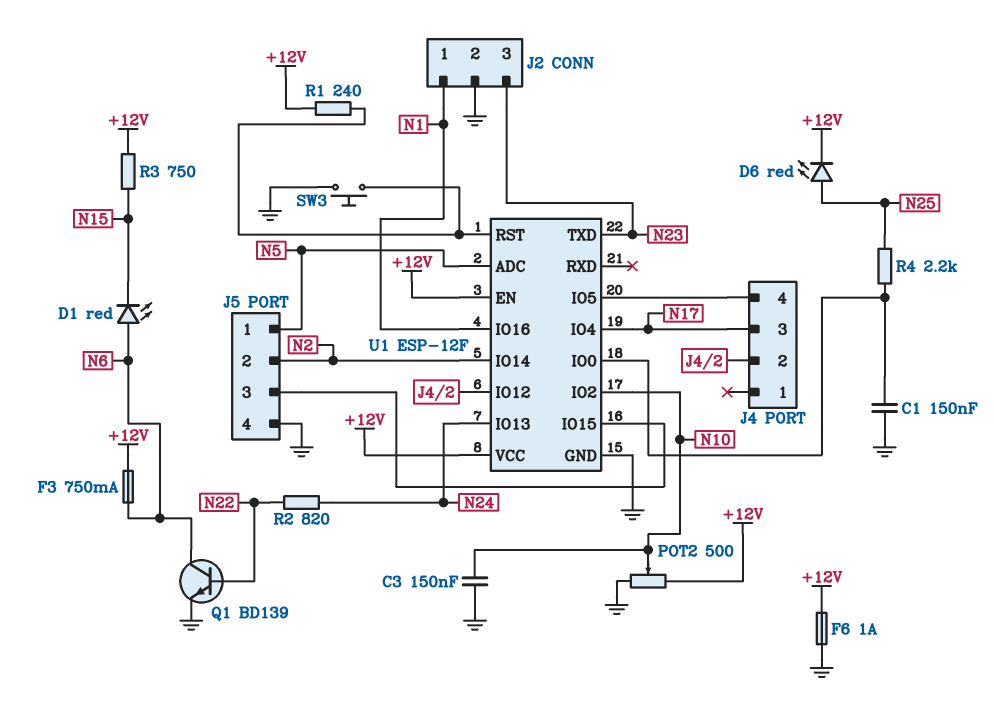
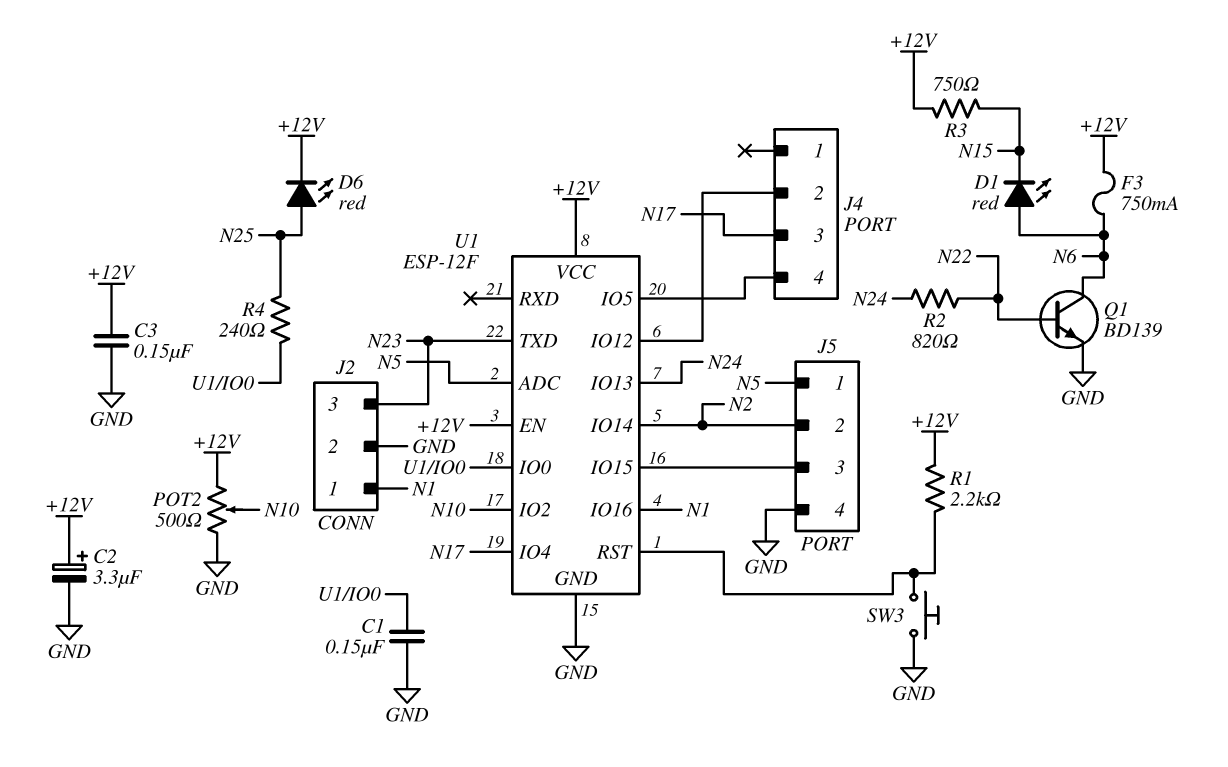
C2: none -> 3.3uF (plus +12V, minus GND)
C3: 150nF (GND, N10) -> 150nF (+12V, GND)
F6: 1A (+12V, GND) -> none
R1: 240 (+12V, U1/RST) -> 2.2k (+12V, U1/RST)
R4: 2.2k (N25, U1/IO0) -> 240 (N25, U1/IO0)

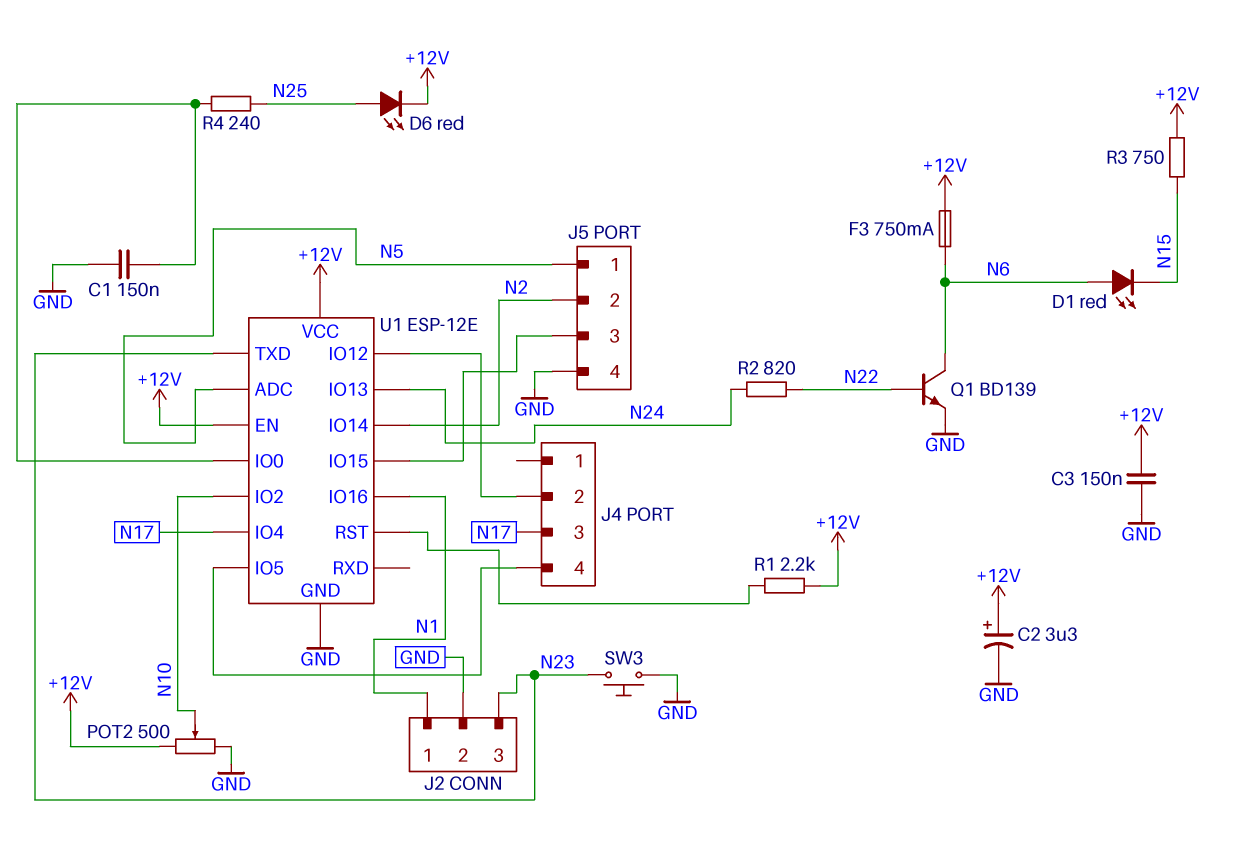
SW3: button (GND, U1/RST) -> button (GND, N23)
U1: ESP-12F -> ESP-12E

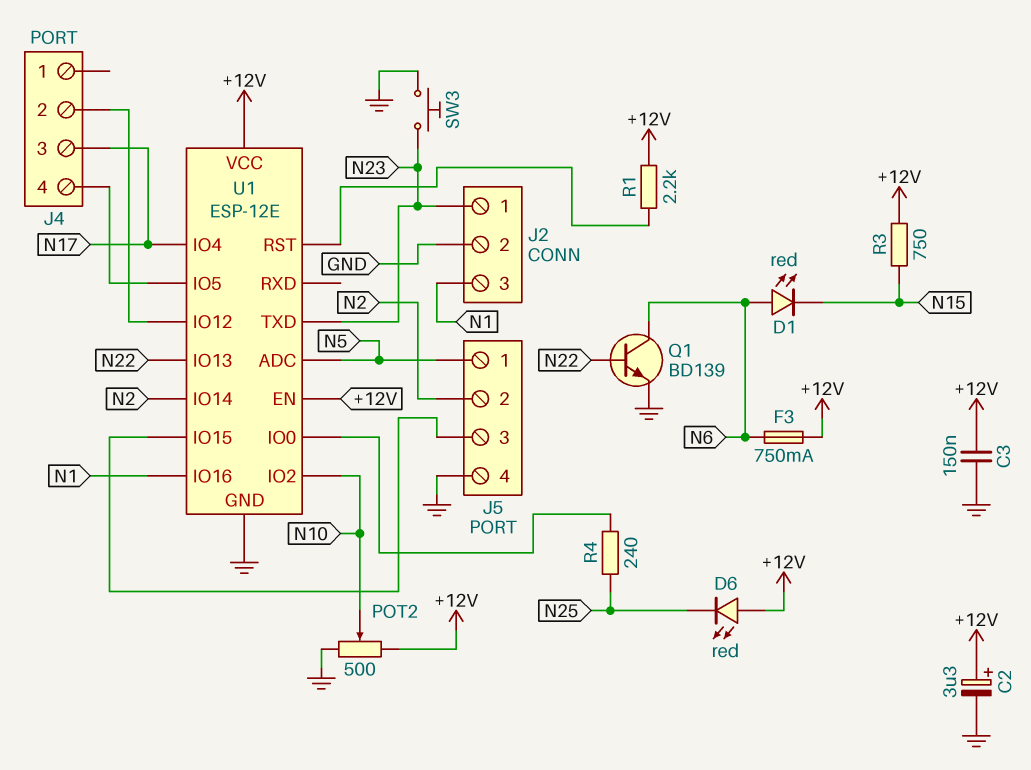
C1: 150nF (GND, U1/IO0) -> none
D6: LED red (A N25, K +12V) -> LED red (A +12V, K N25)
J2 pin 1: N1 -> N23
J2 pin 3: N23 -> N1
R2: 820 (N22, N24) -> none
U1 pin IO13: N24 -> N22

